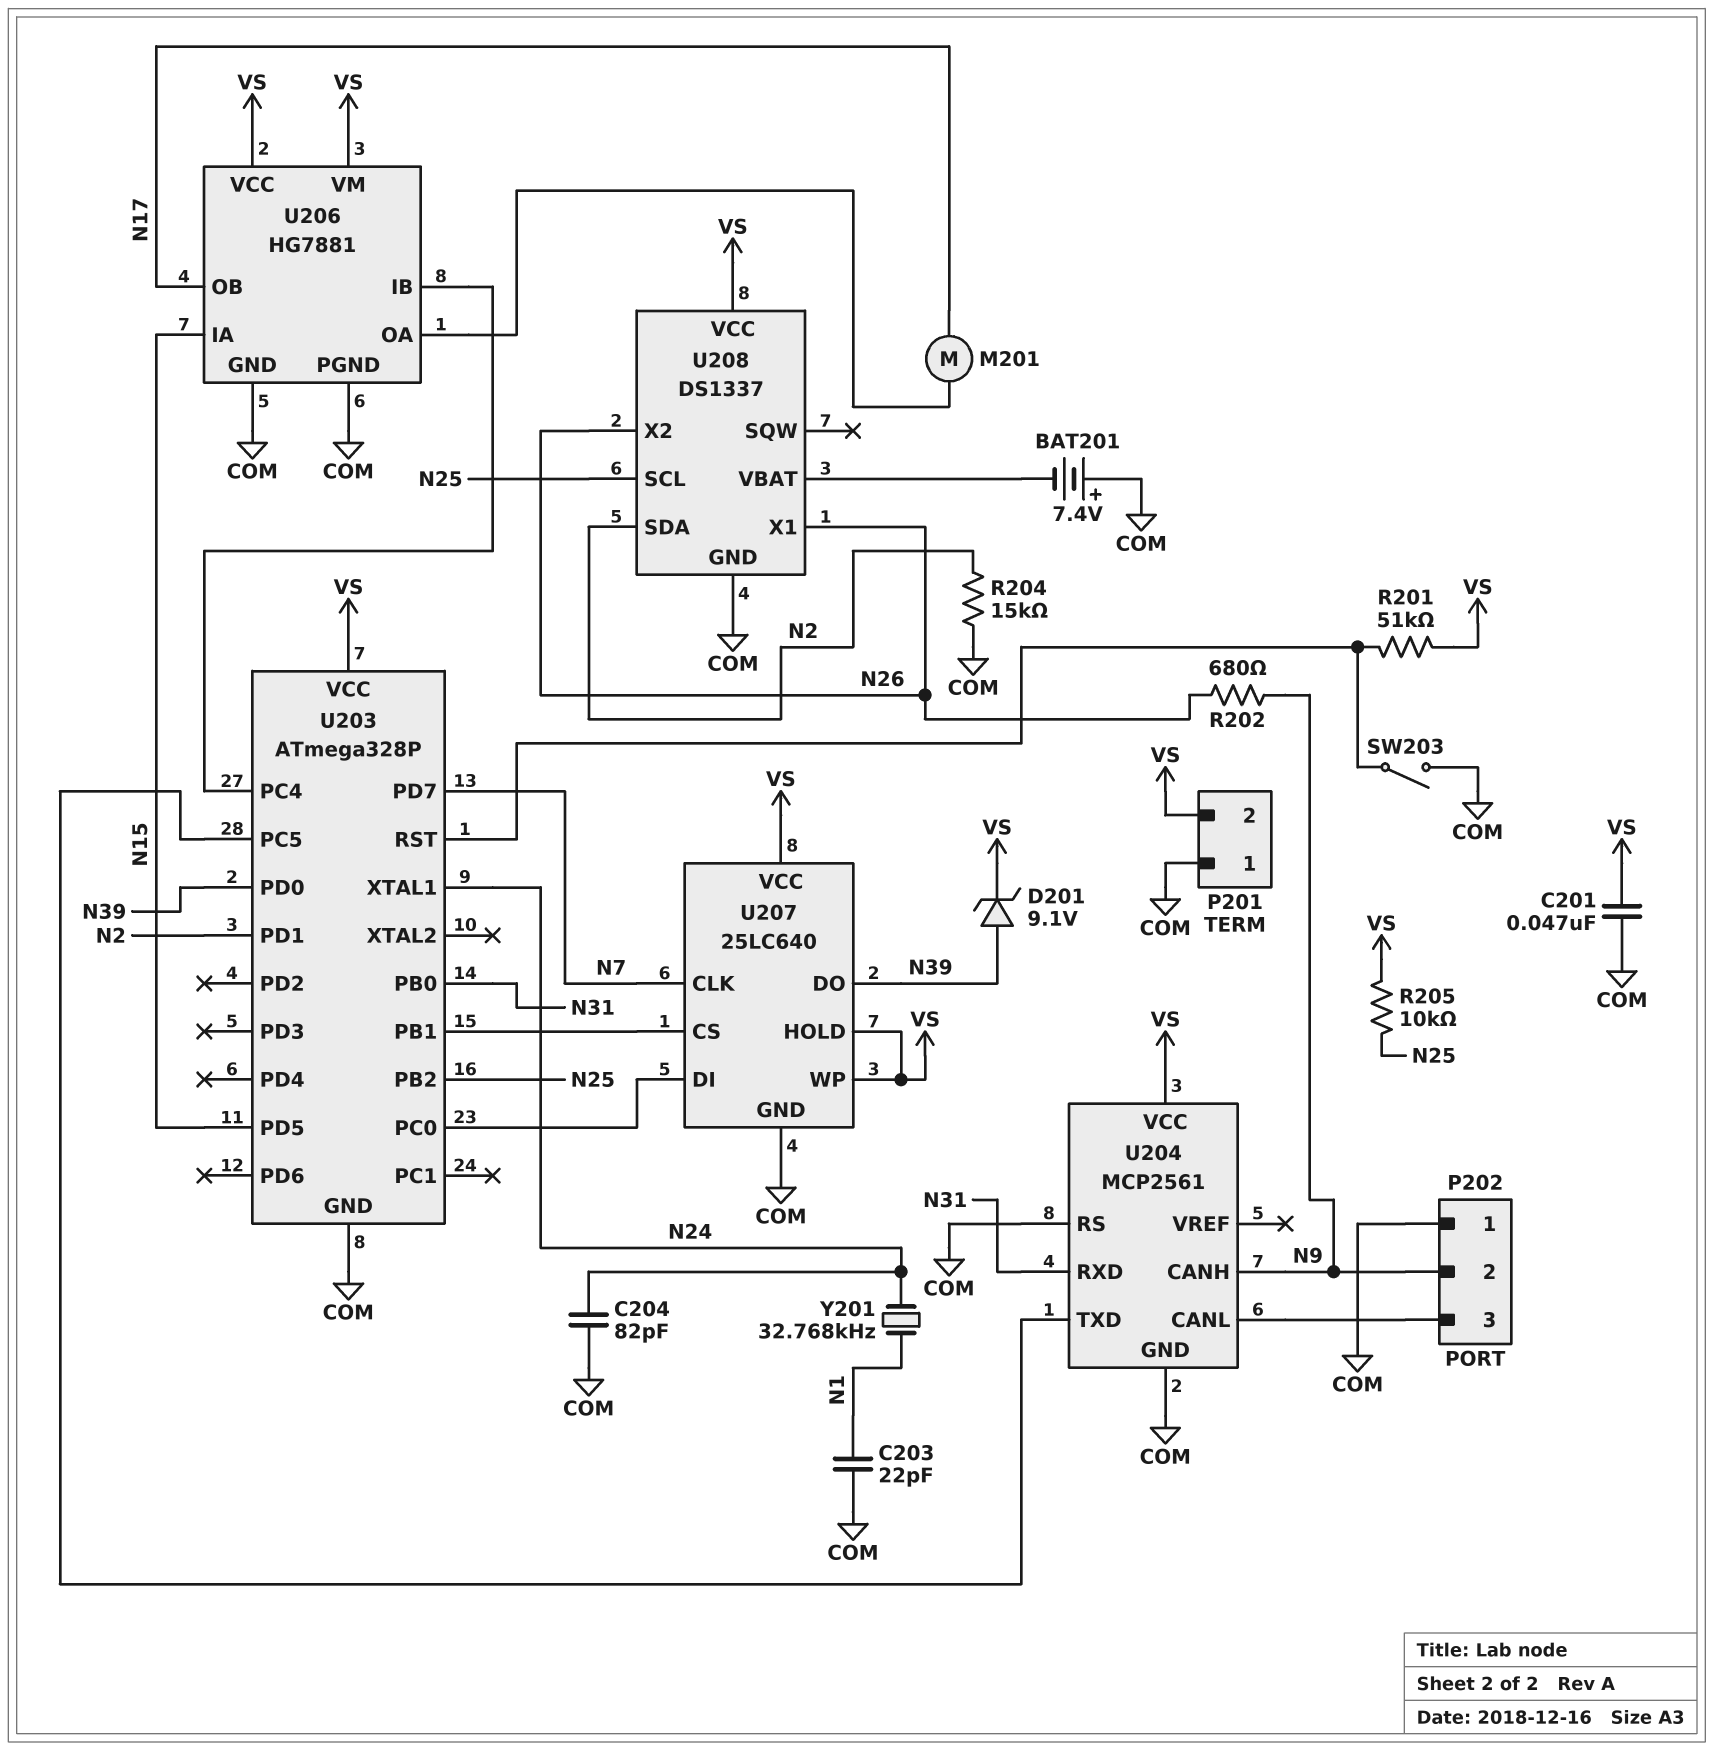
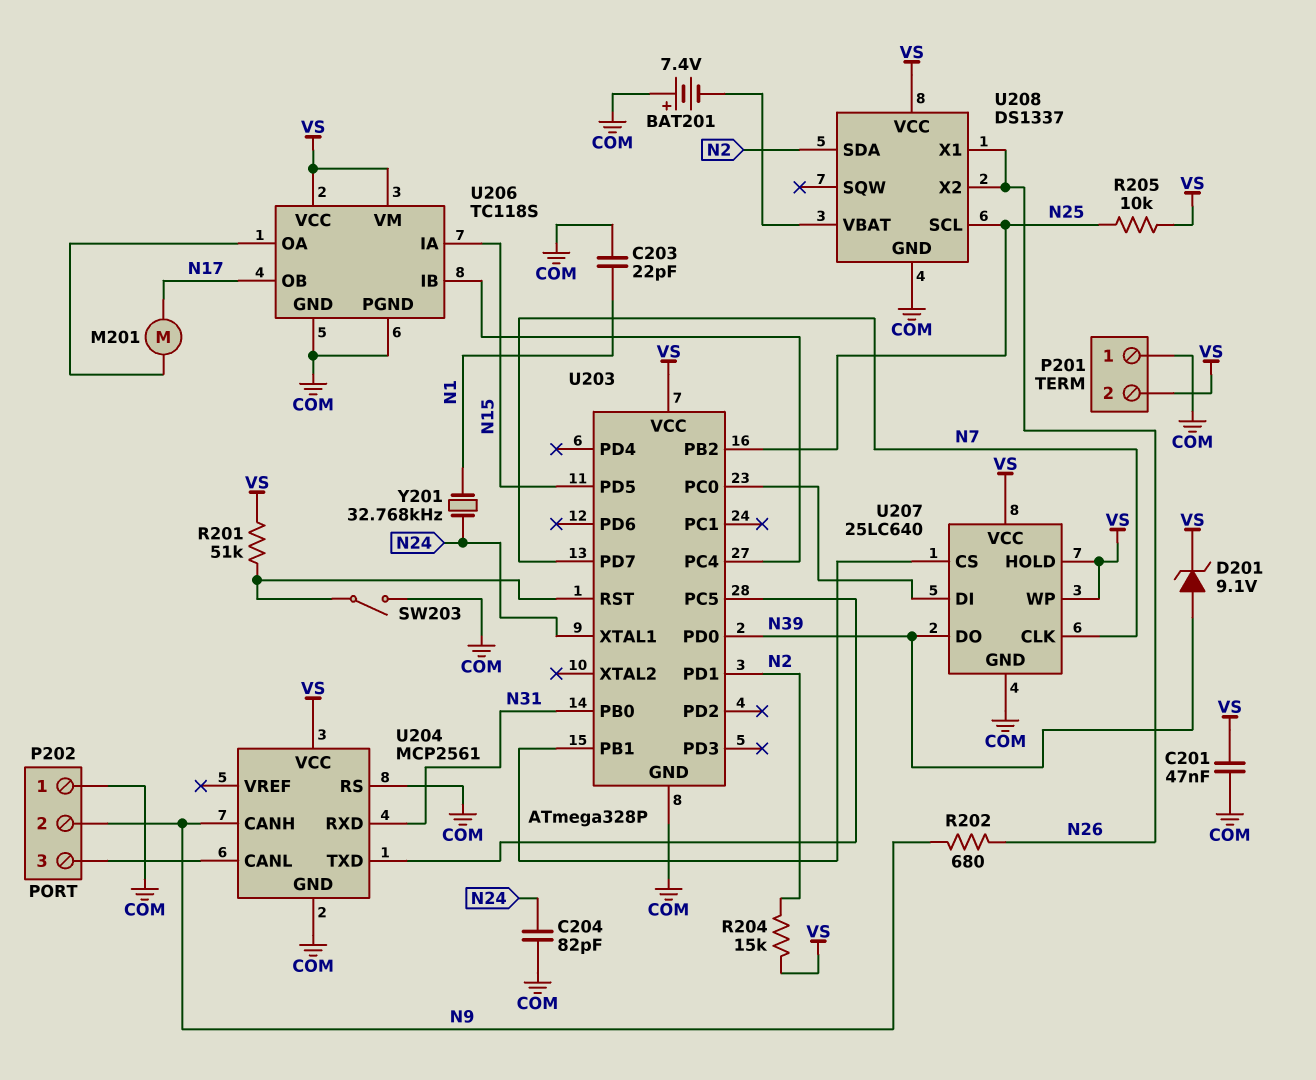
R204: 15k (COM, N2) -> 15k (N2, VS)
U206: HG7881 -> TC118S

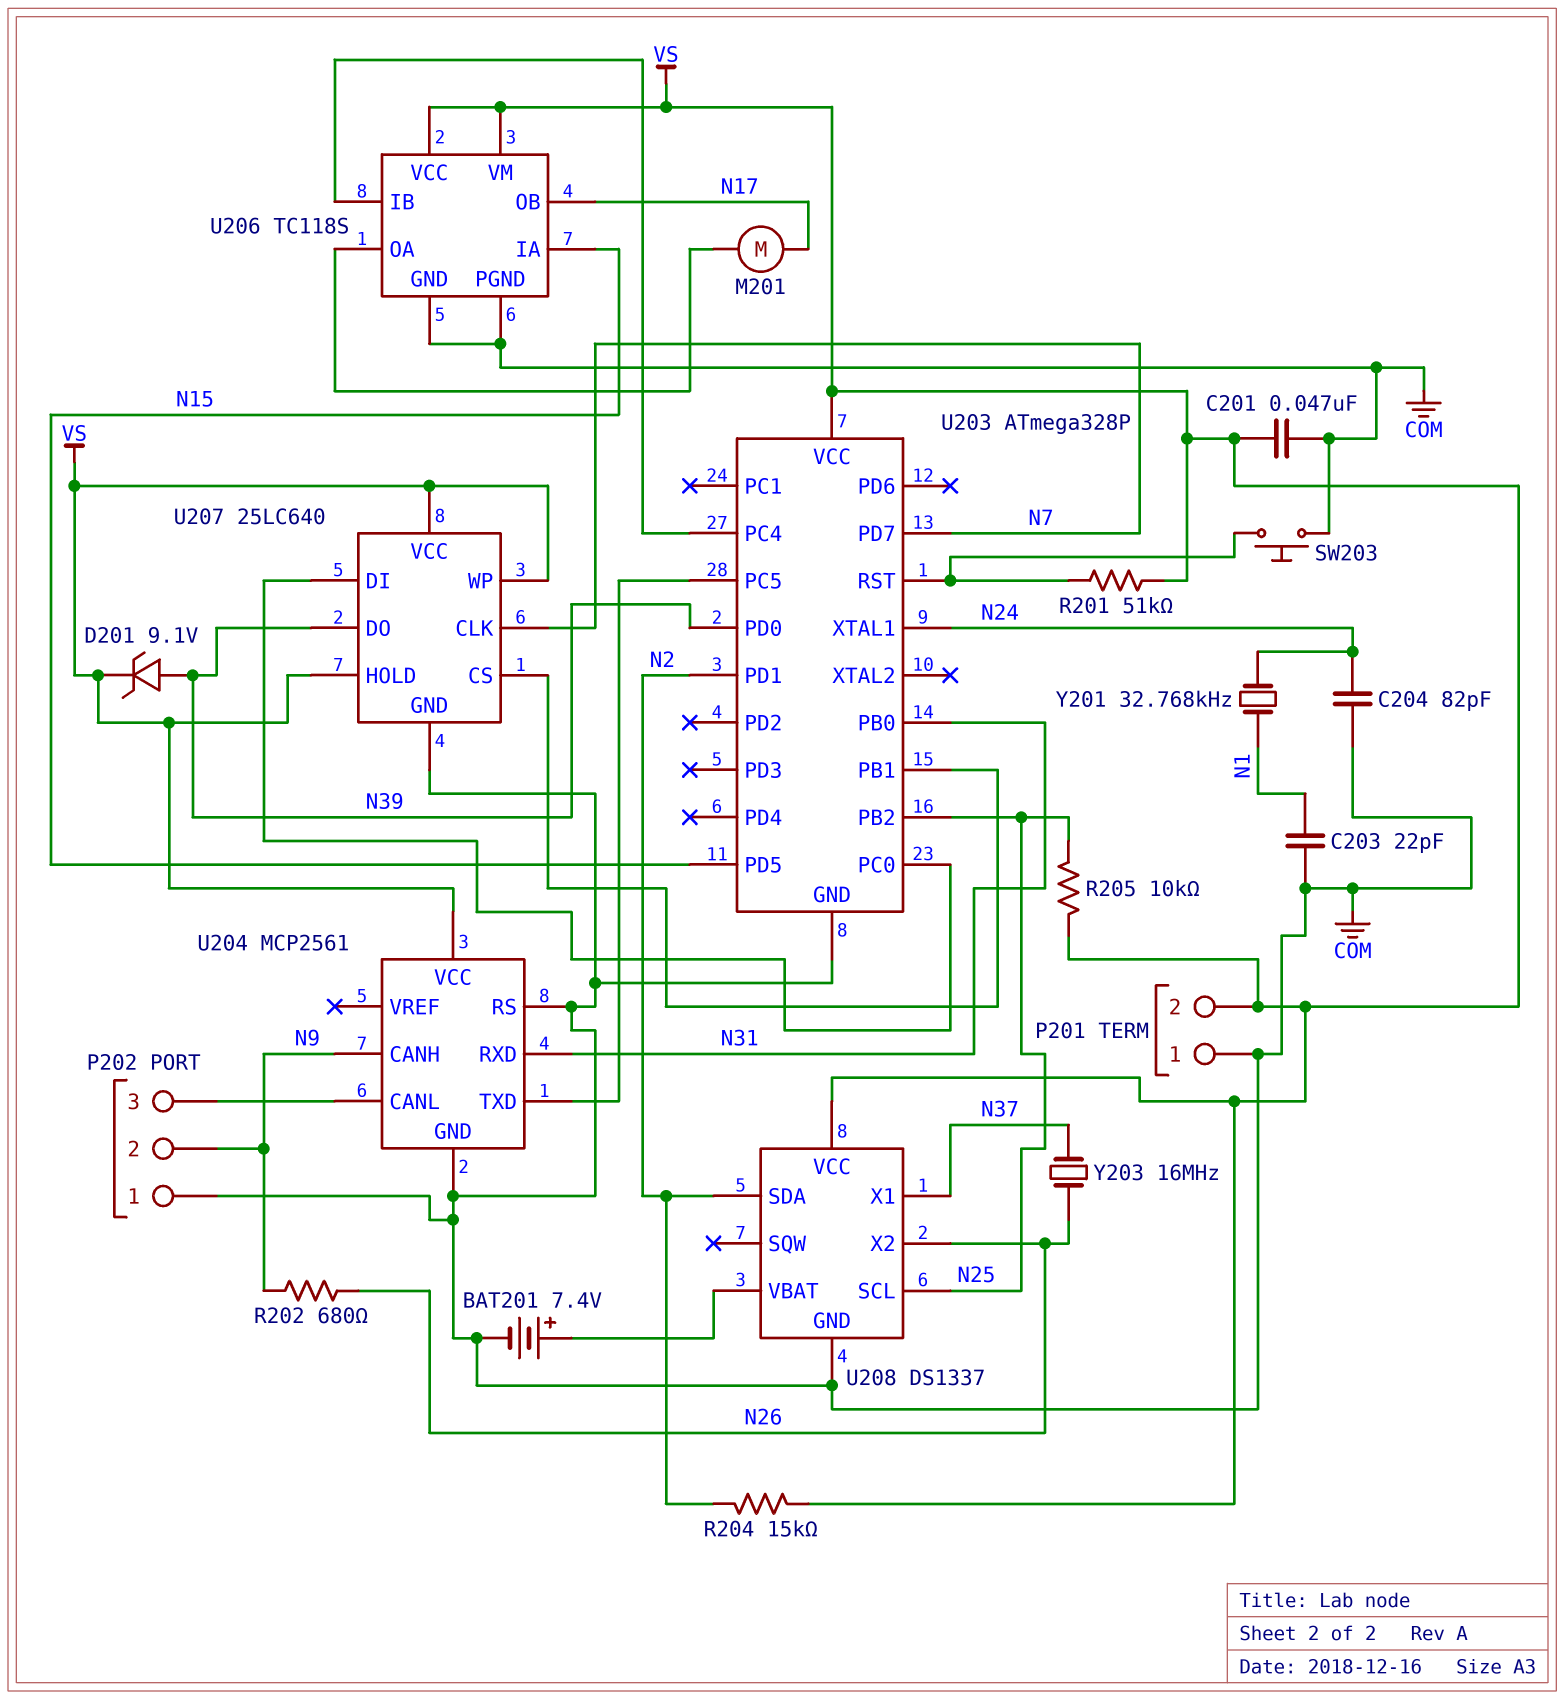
BAT201: 7.4V (plus COM, minus U208/VBAT) -> 7.4V (plus U208/VBAT, minus COM)
SW203: switch (COM, U203/RST) -> button (COM, U203/RST)
U208 pin X1: N26 -> N37
Y203: none -> 16MHz (N26, N37)

